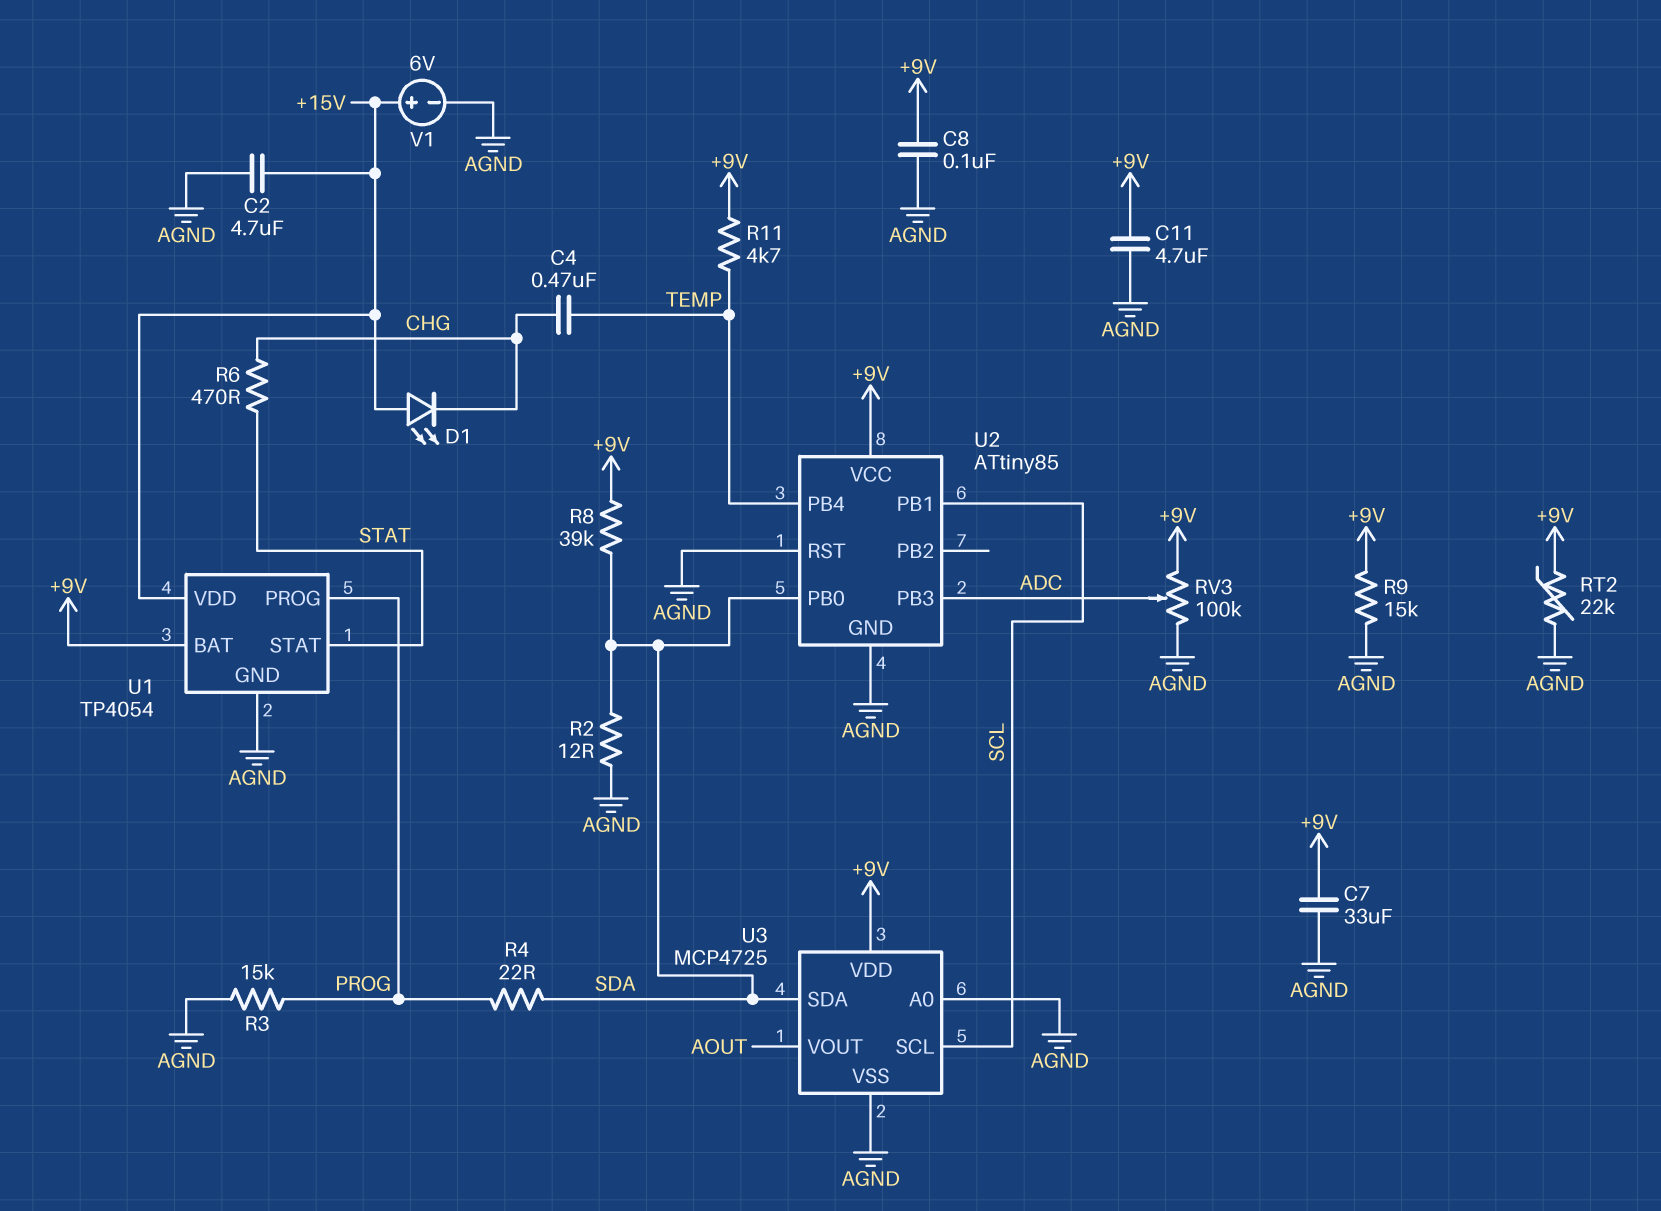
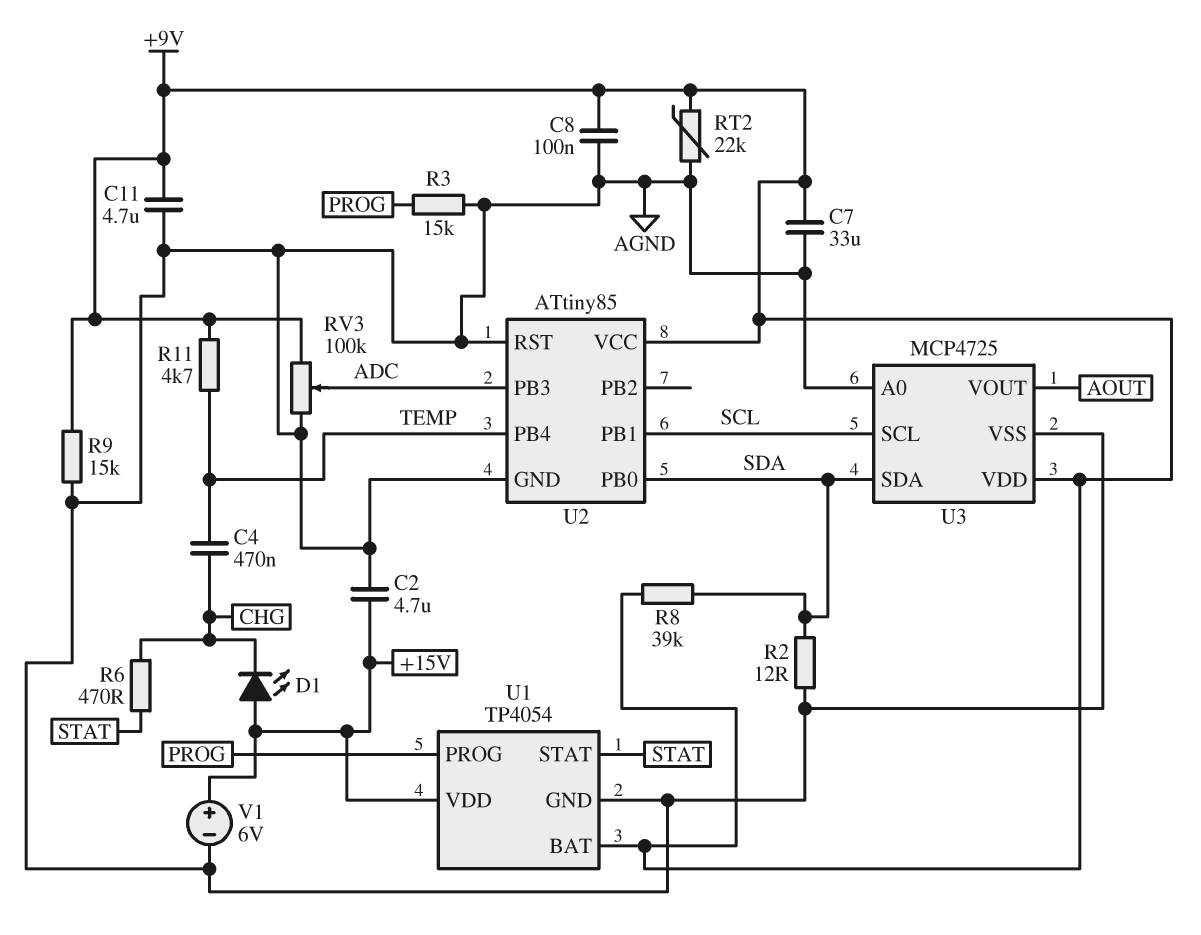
R4: 22 (PROG, SDA) -> none

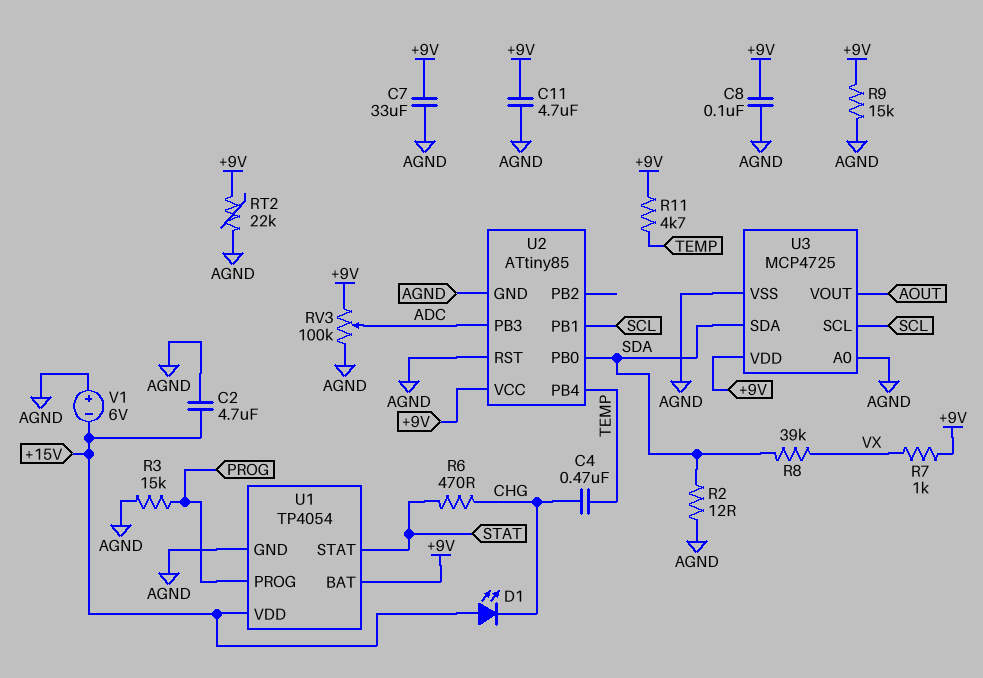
R7: none -> 1k (+9V, VX)
R8: 39k (+9V, SDA) -> 39k (SDA, VX)
V1: 6V (plus +15V, minus AGND) -> 6V (plus AGND, minus +15V)

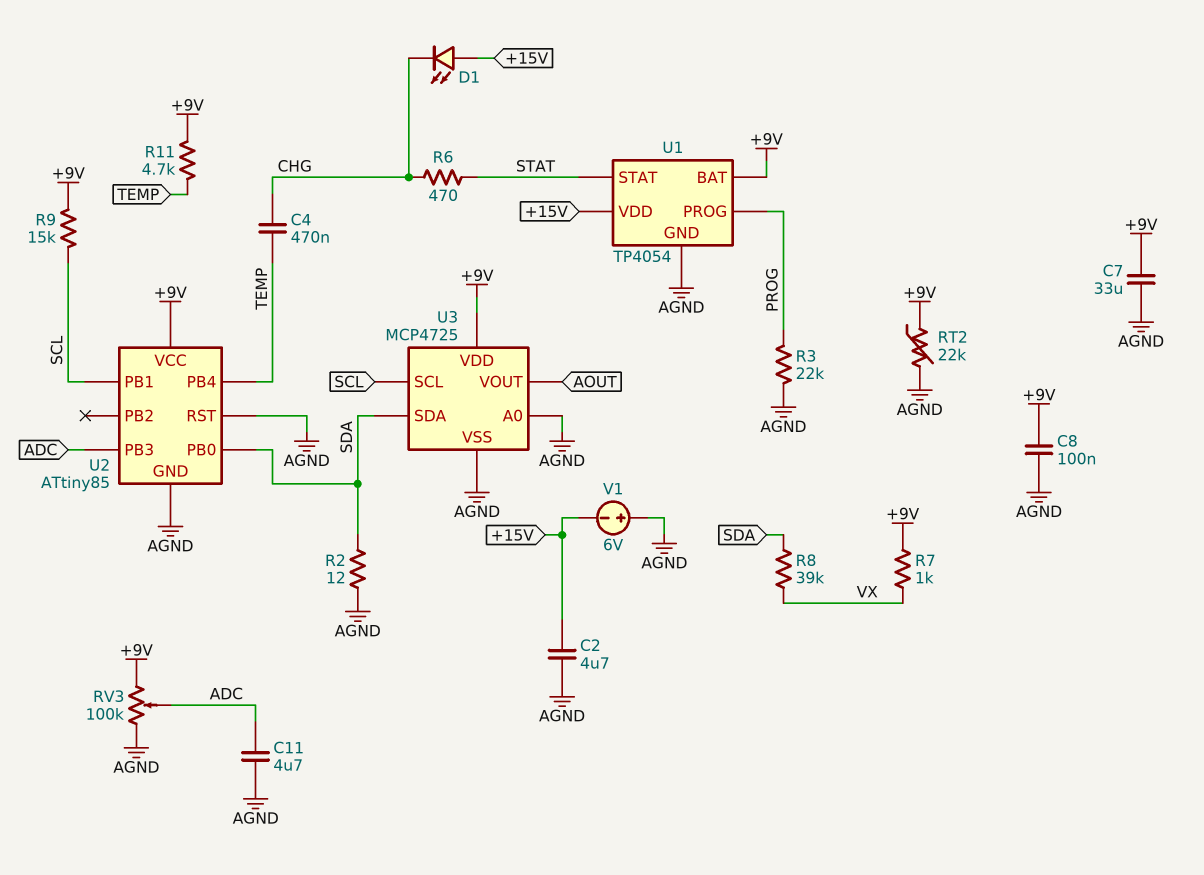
C11: 4.7uF (+9V, AGND) -> 4.7uF (ADC, AGND)
R3: 15k (AGND, PROG) -> 22k (AGND, PROG)
R9: 15k (+9V, AGND) -> 15k (+9V, SCL)

